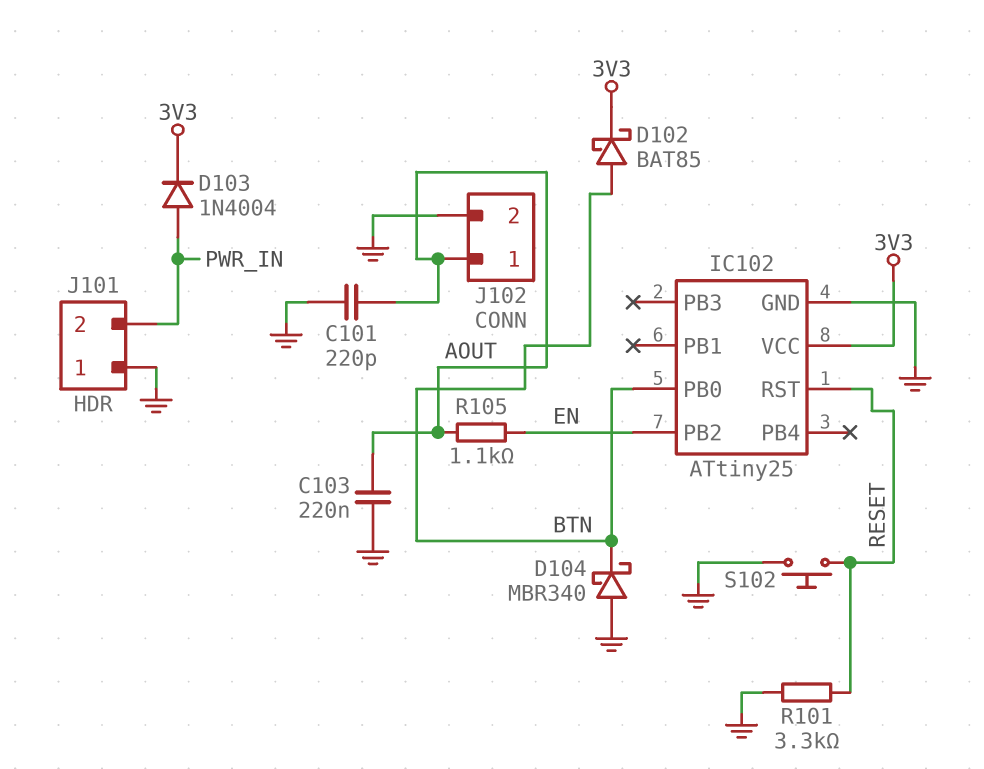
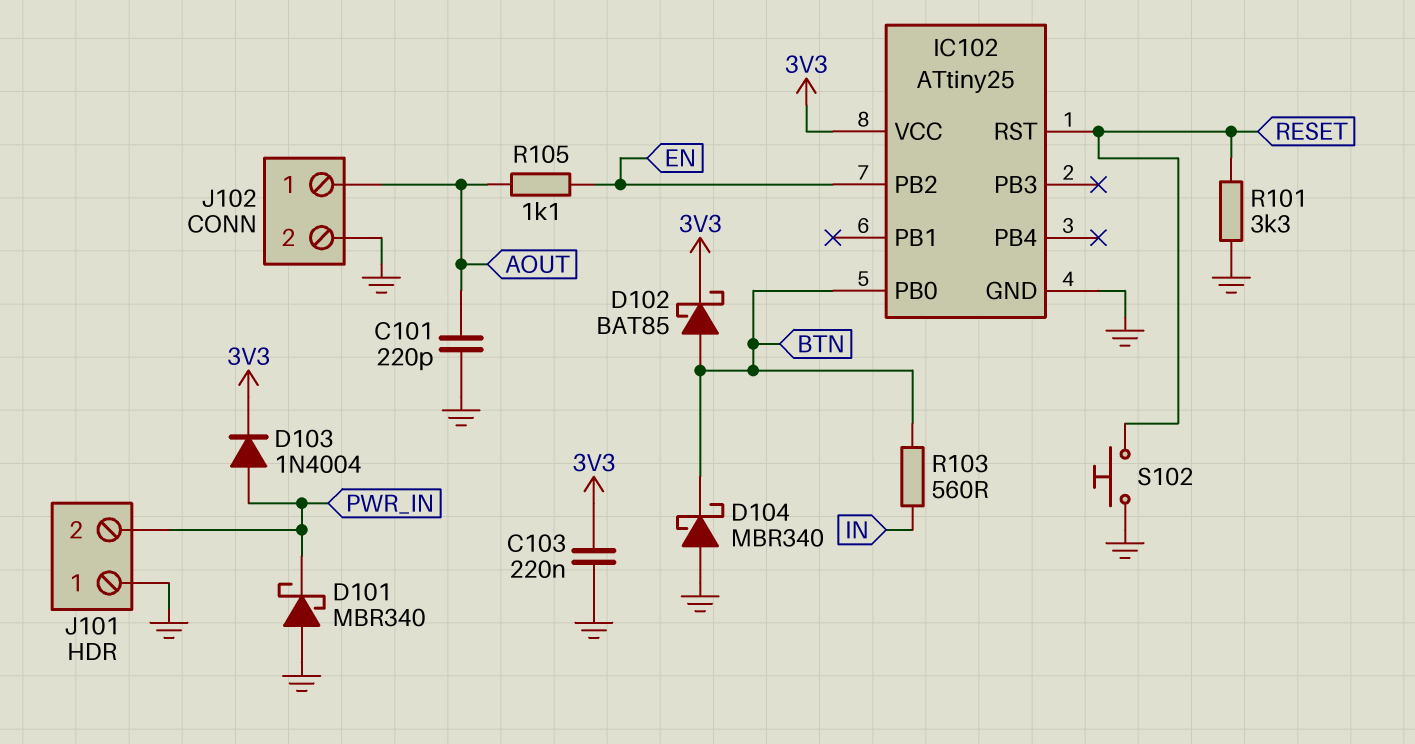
C103: 220nF (AOUT, GND) -> 220nF (3V3, GND)
D101: none -> schottky MBR340 (A GND, K PWR_IN)
R103: none -> 560 (BTN, IN)

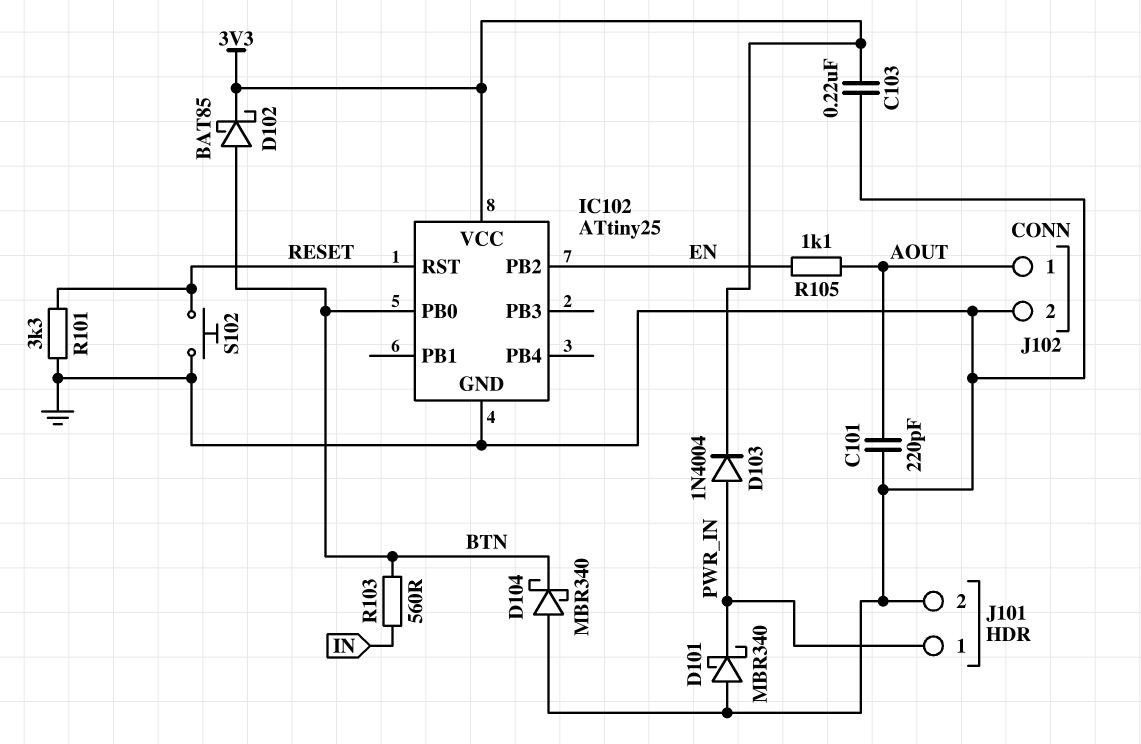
J101 pin 1: GND -> PWR_IN
J101 pin 2: PWR_IN -> GND

